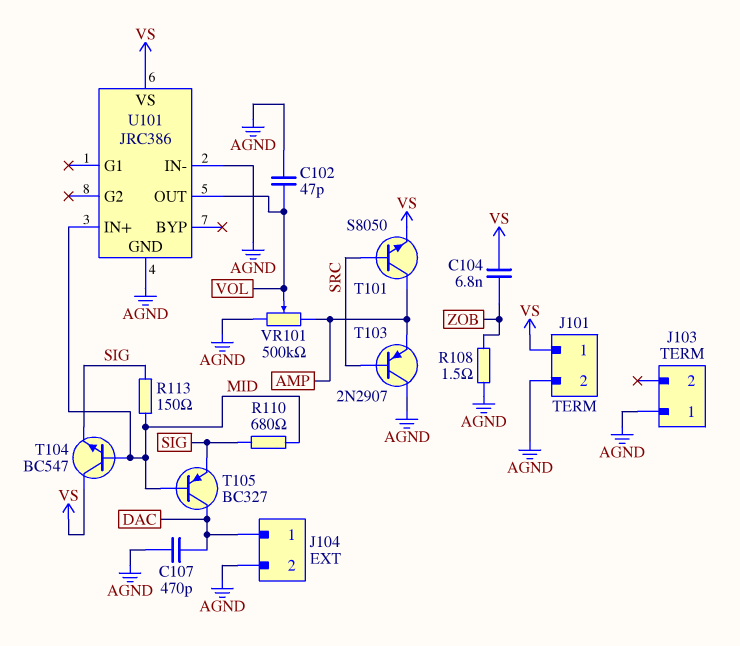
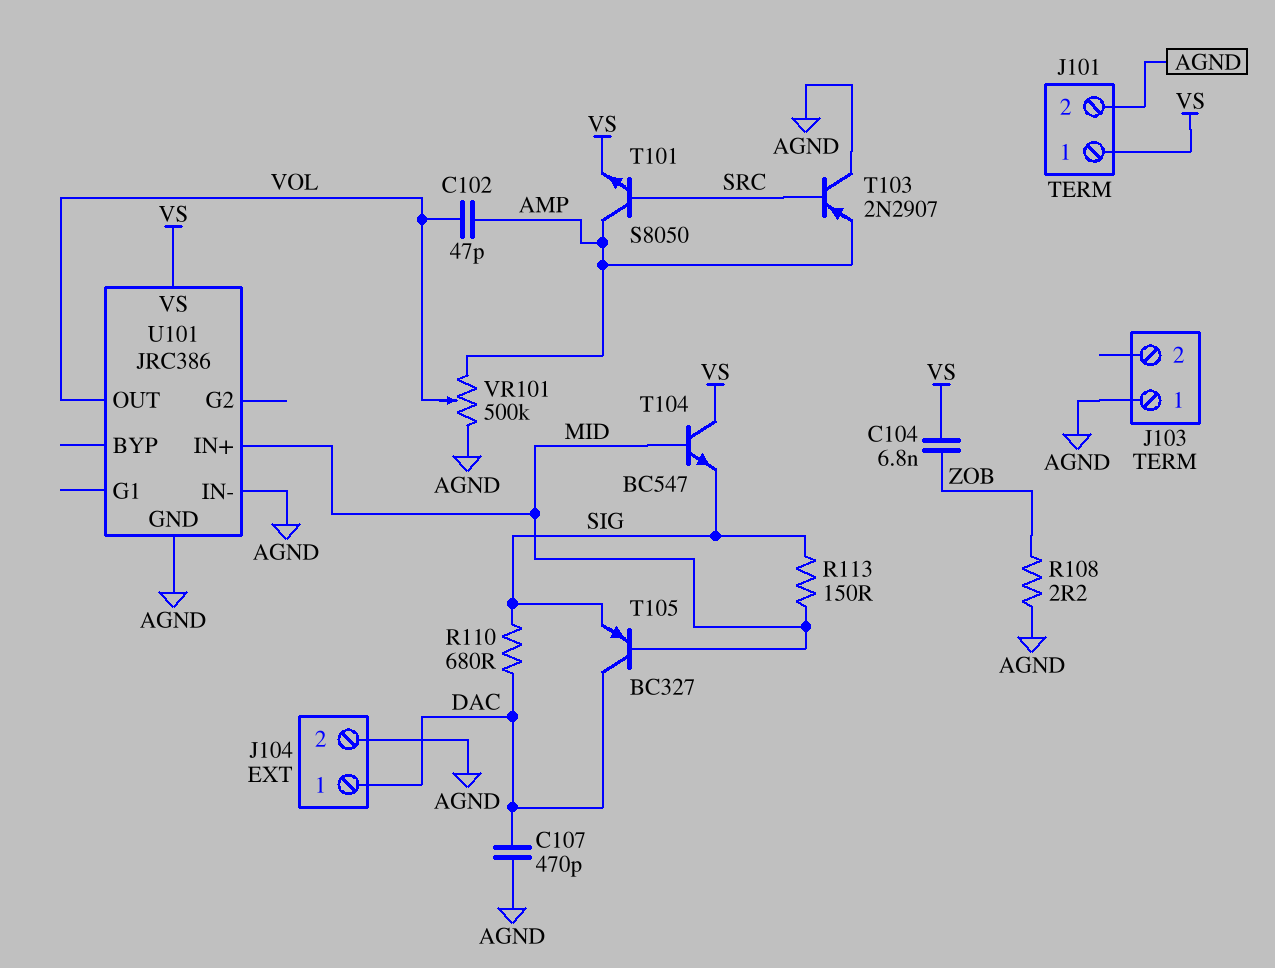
C102: 47pF (AGND, VOL) -> 47pF (AMP, VOL)
R108: 1.5 (AGND, ZOB) -> 2.2 (AGND, ZOB)
R110: 680 (MID, SIG) -> 680 (DAC, SIG)

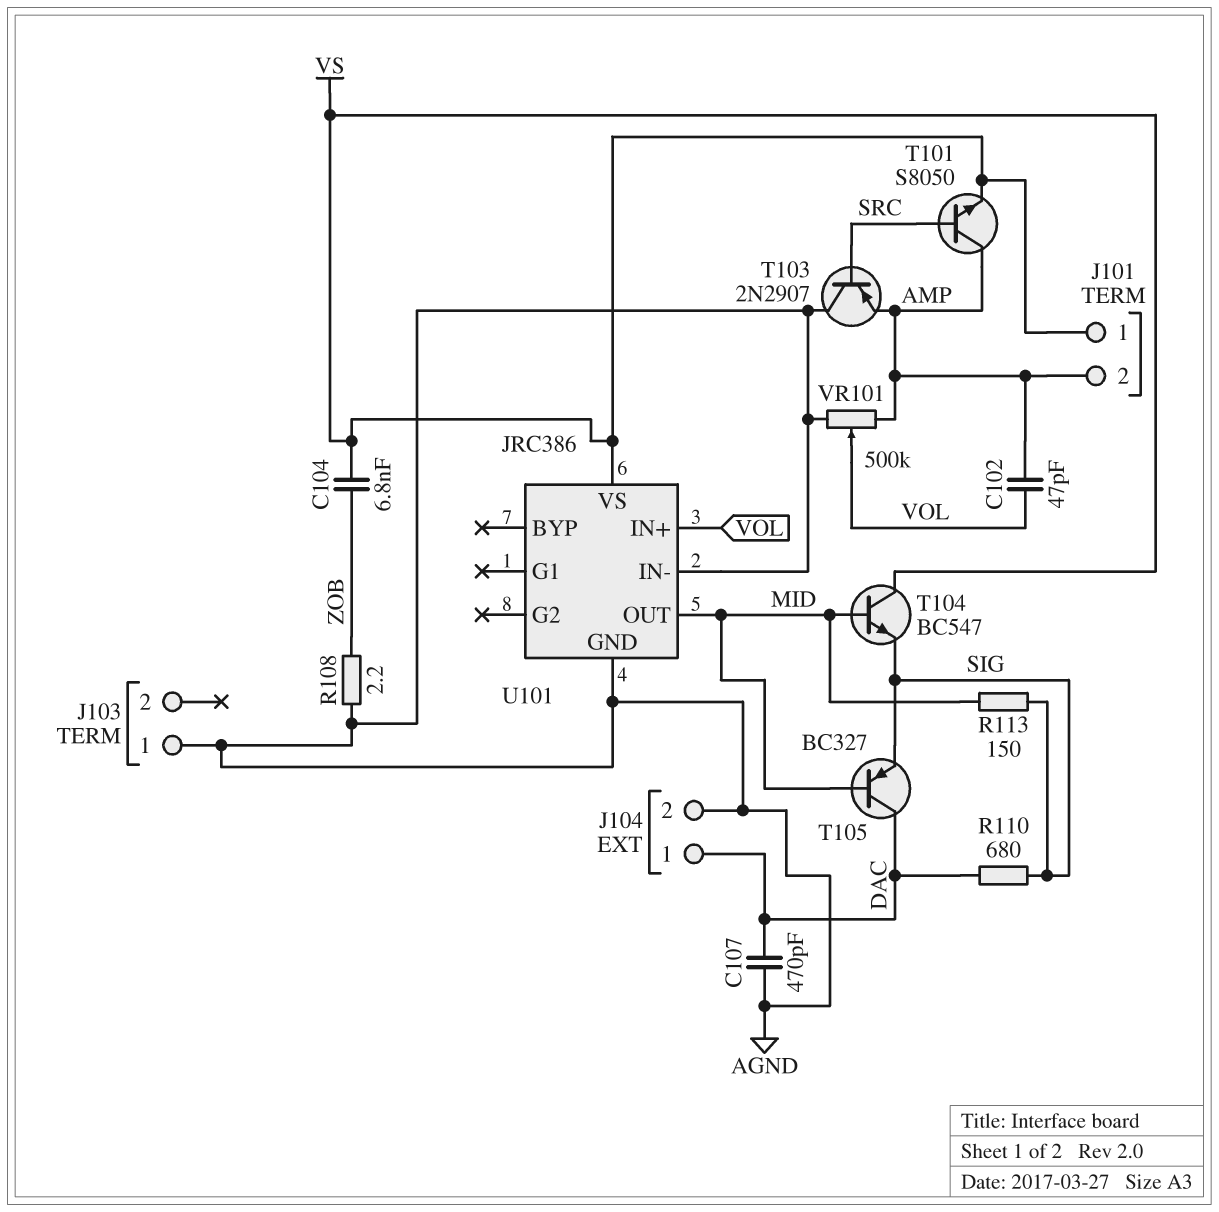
J101 pin 2: AGND -> AMP
U101 pin IN+: MID -> VOL
U101 pin OUT: VOL -> MID

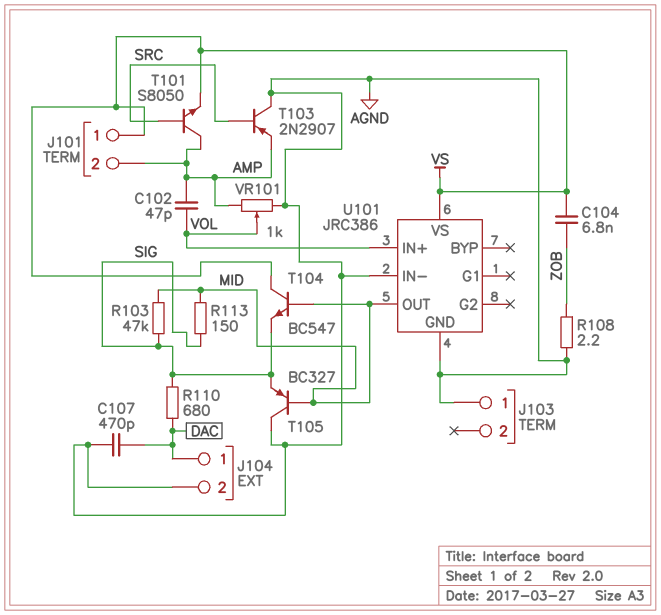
R103: none -> 47k (MID, SIG)
T105: PNP BC327 (B MID, C DAC, E SIG) -> PNP BC327 (B MID, C AGND, E SIG)
VR101: 500k (AGND, AMP, wiper VOL) -> 1k (AGND, AMP, wiper VOL)

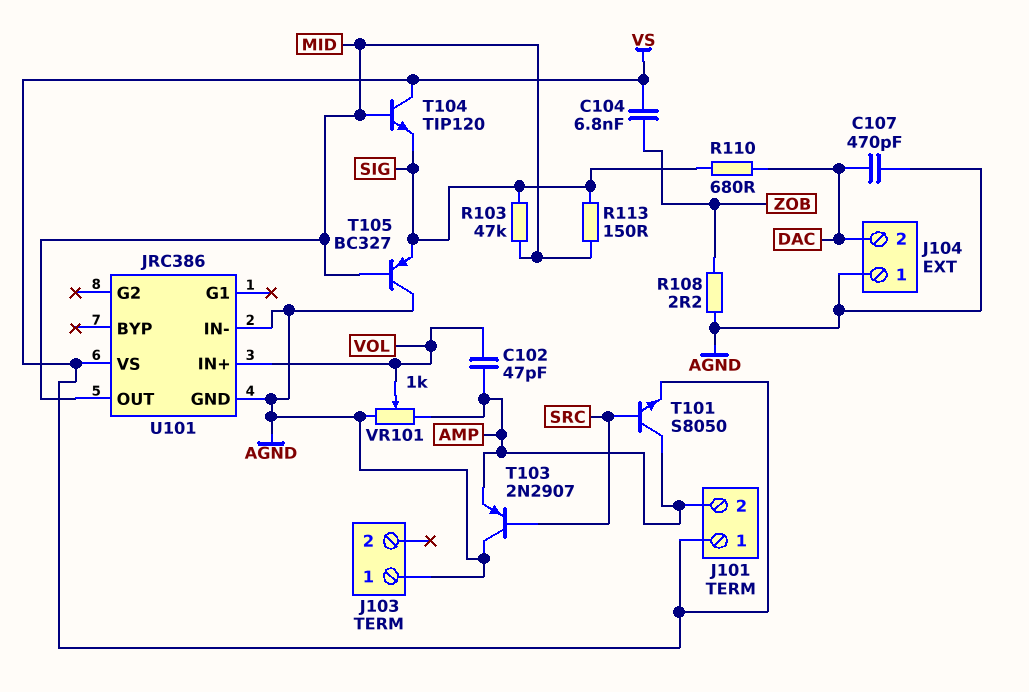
J104 pin 1: DAC -> AGND
J104 pin 2: AGND -> DAC
T104: NPN BC547 (B MID, C VS, E SIG) -> NPN TIP120 (B MID, C VS, E SIG)

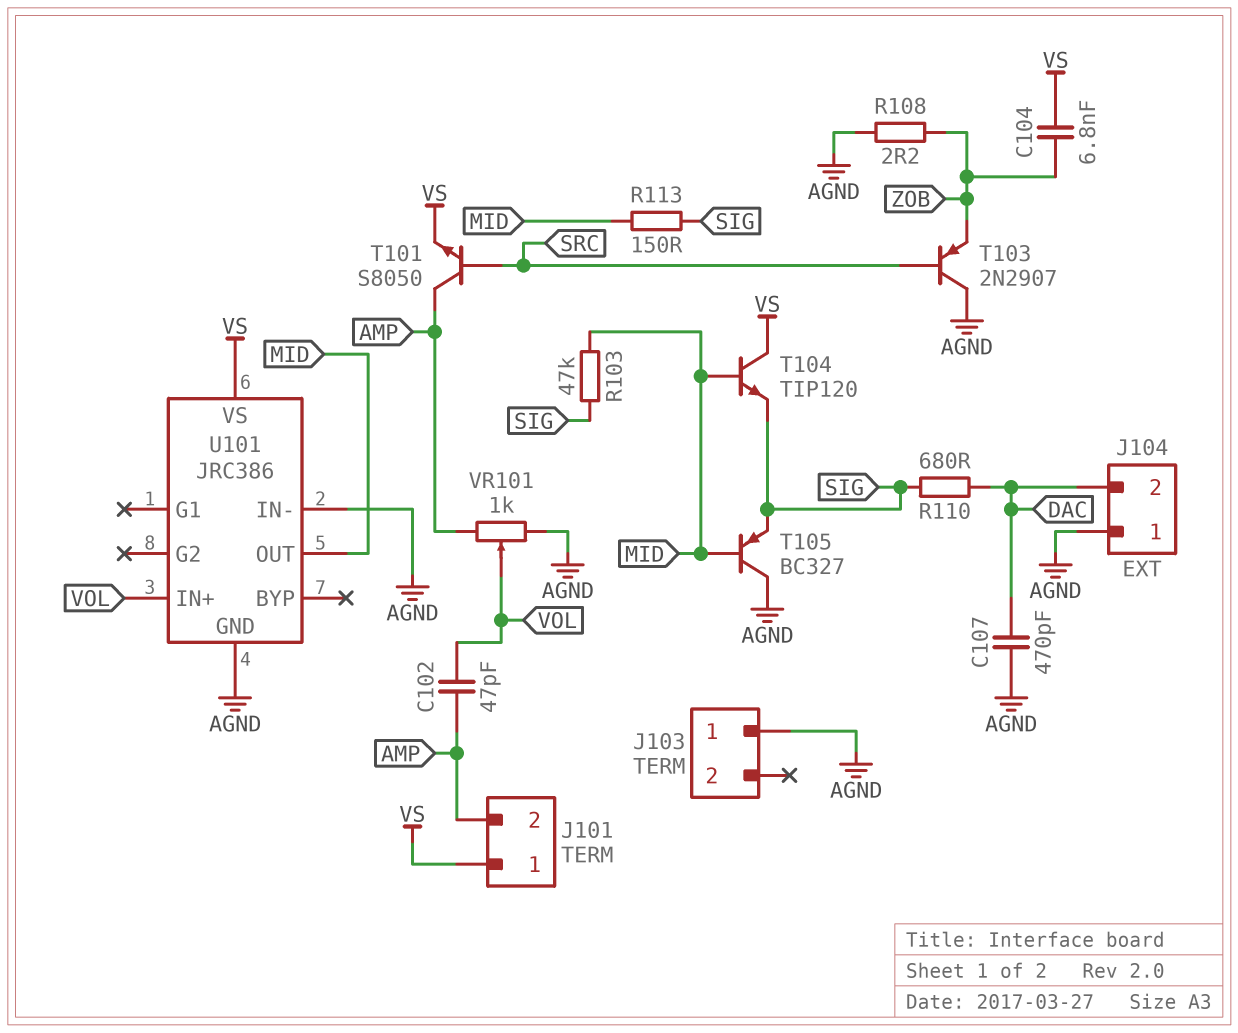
T103: PNP 2N2907 (B SRC, C AGND, E AMP) -> PNP 2N2907 (B SRC, C AGND, E ZOB)

